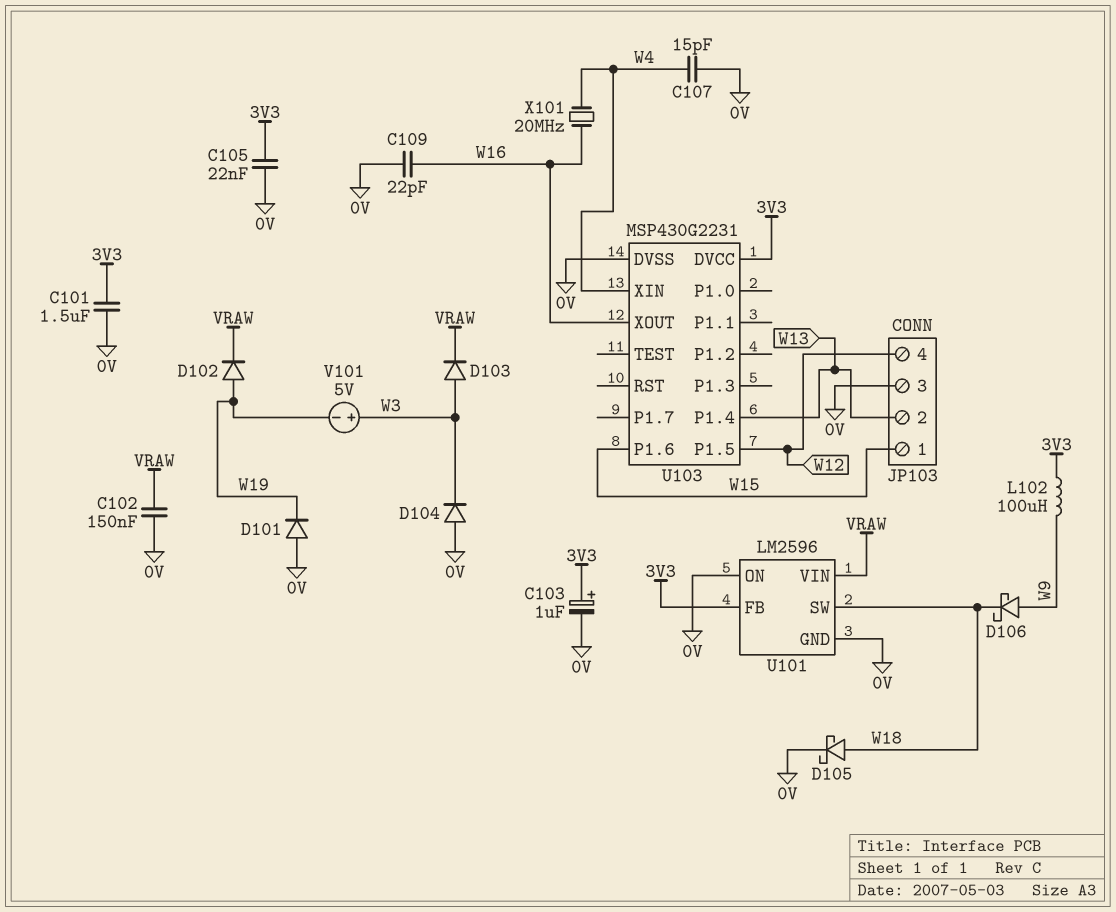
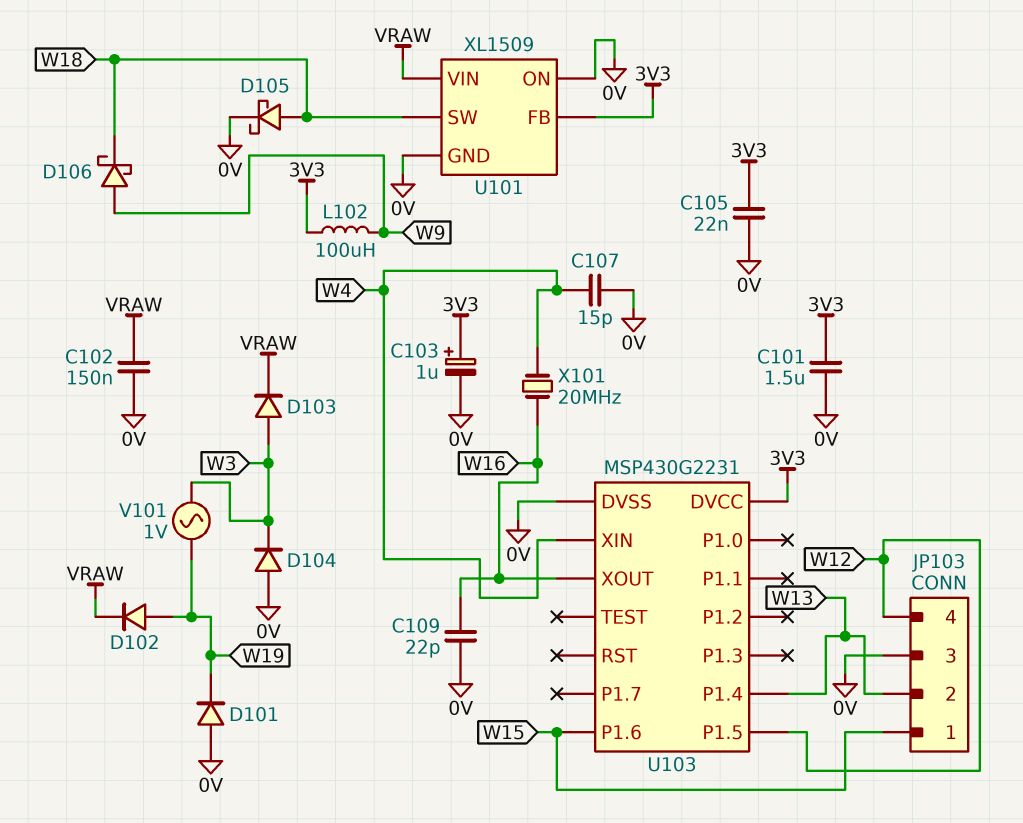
U101: LM2596 -> XL1509
V101: 5V (plus W3, minus W19) -> AC 1V (W3, W19)

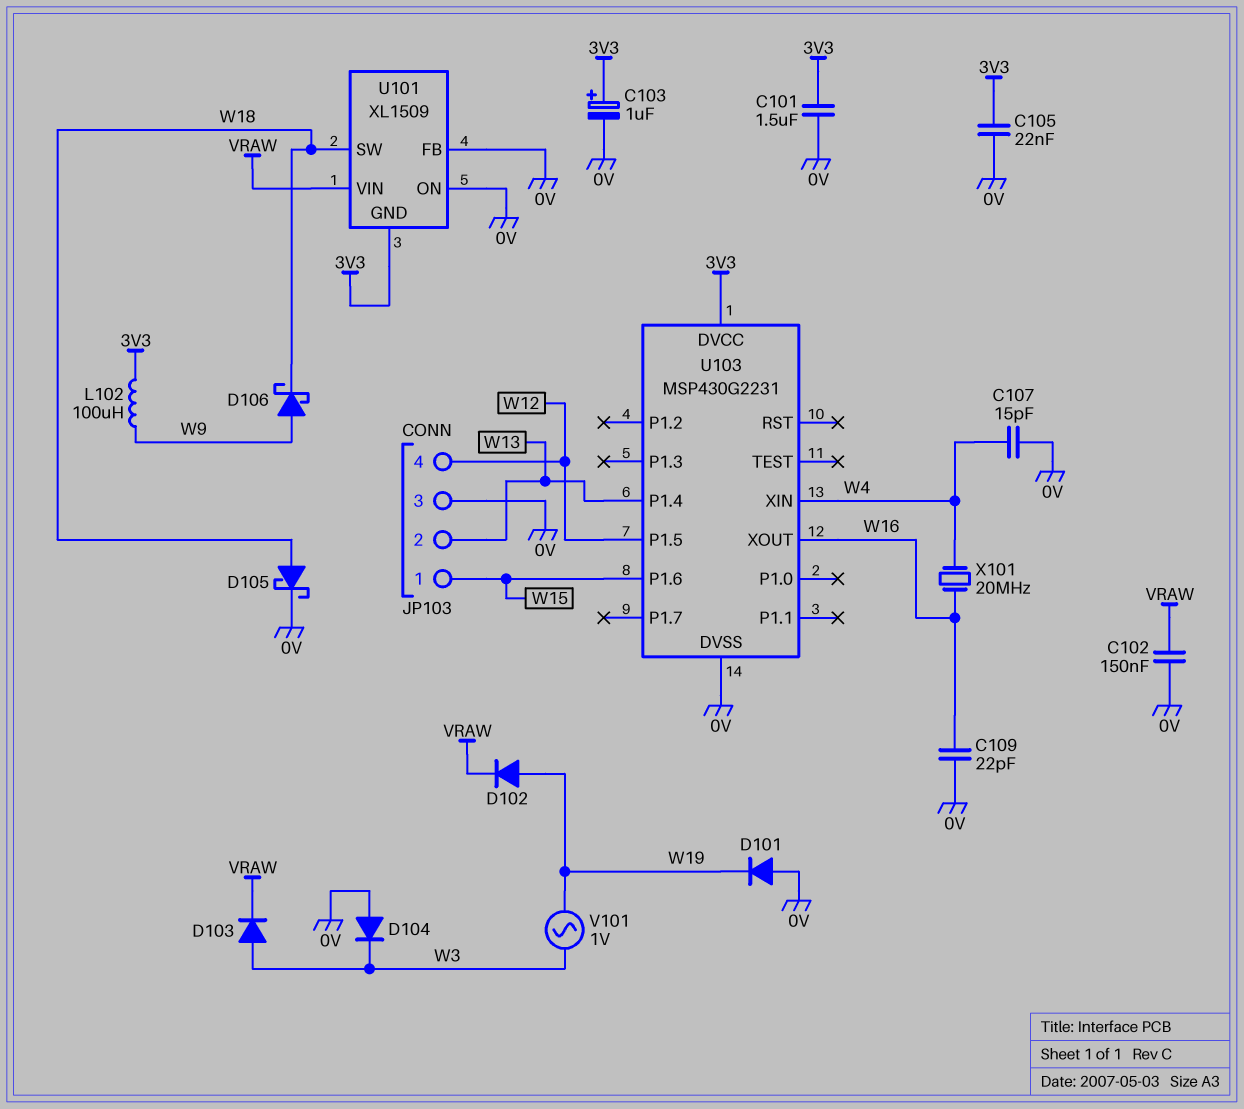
U101 pin FB: 3V3 -> 0V
U101 pin GND: 0V -> 3V3

